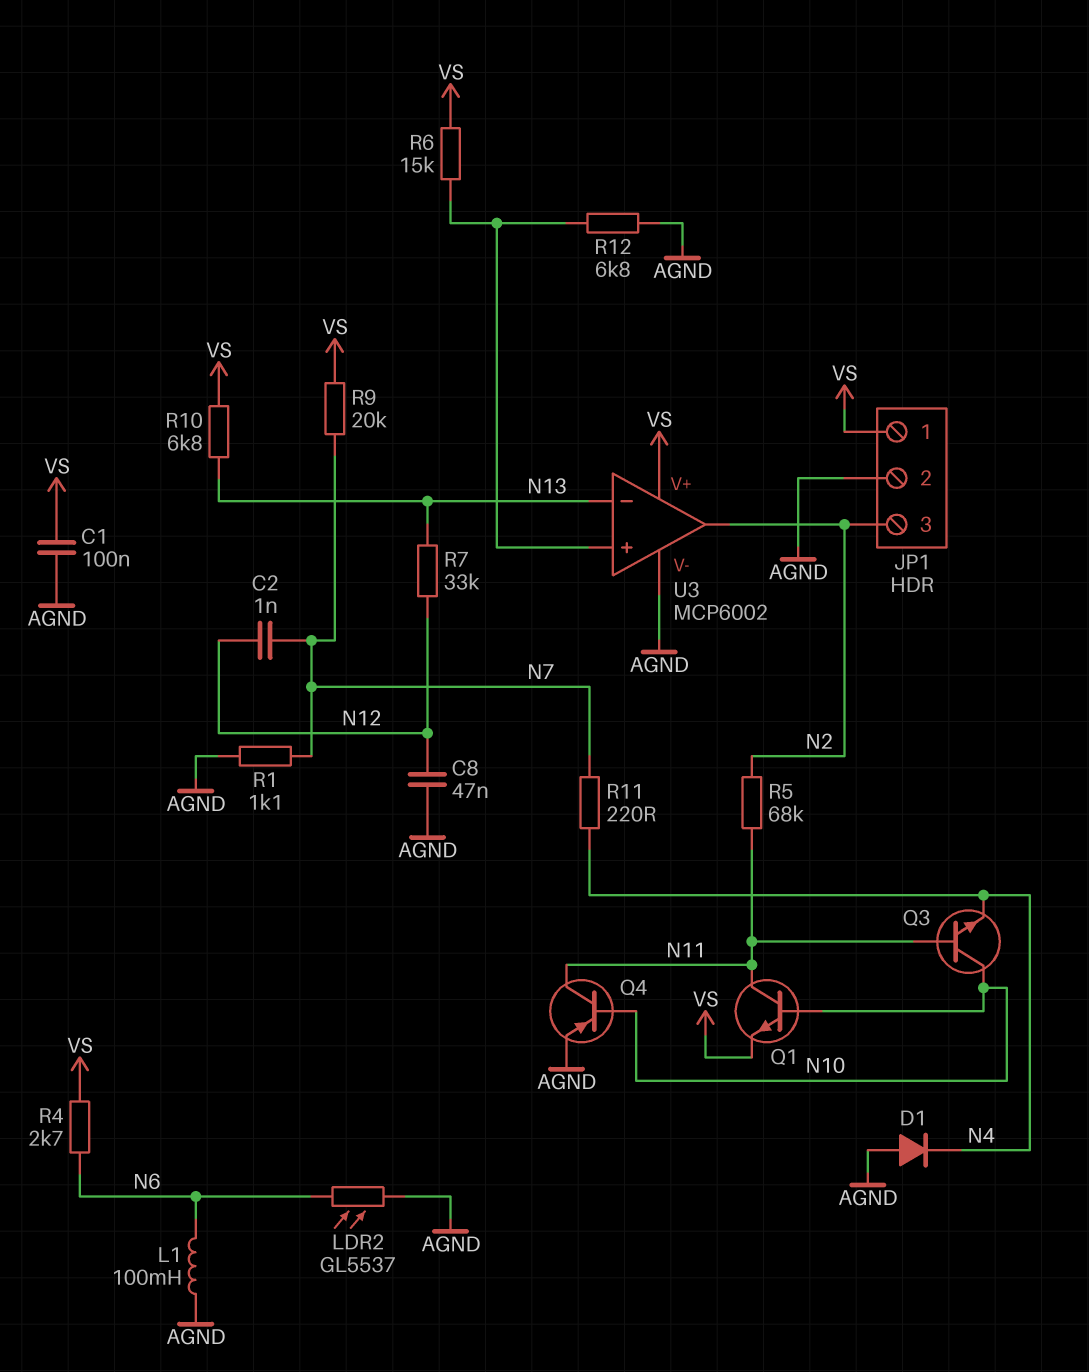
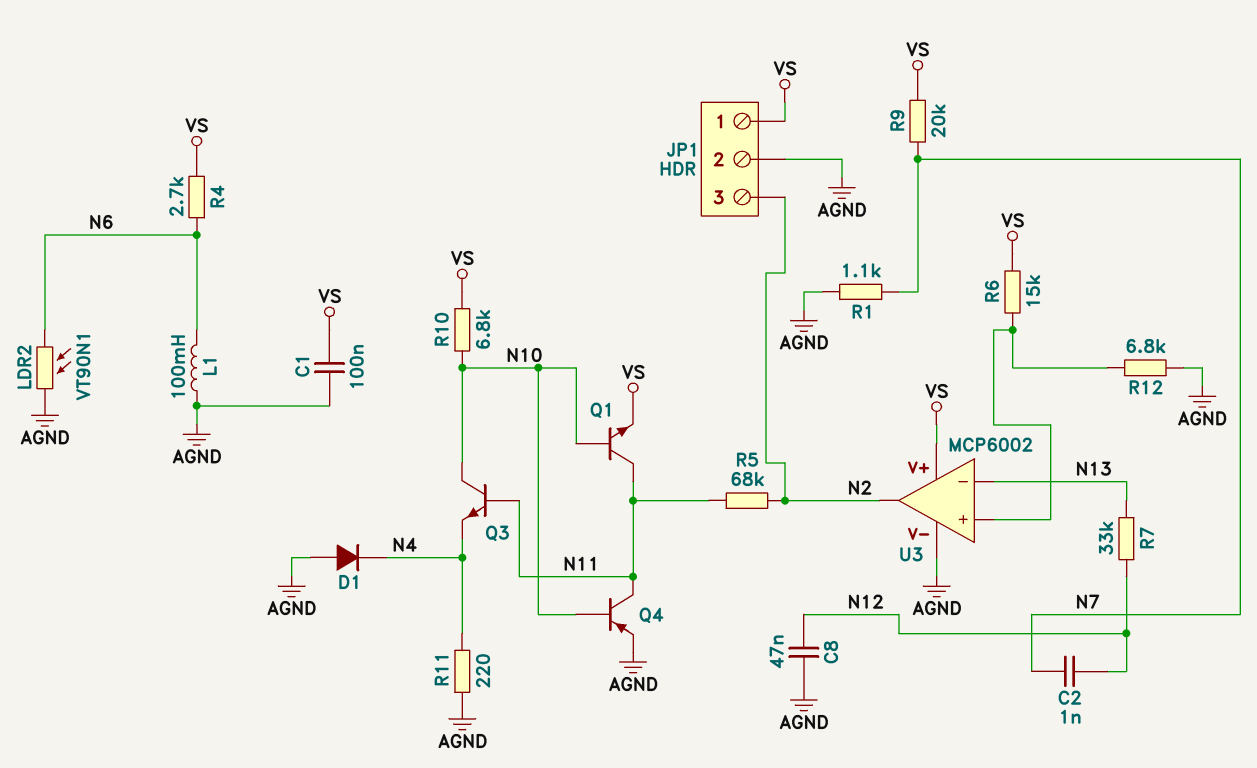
LDR2: GL5537 (AGND, N6) -> VT90N1 (AGND, N6)
R10: 6.8k (N13, VS) -> 6.8k (N10, VS)
R11: 220 (N4, N7) -> 220 (AGND, N4)

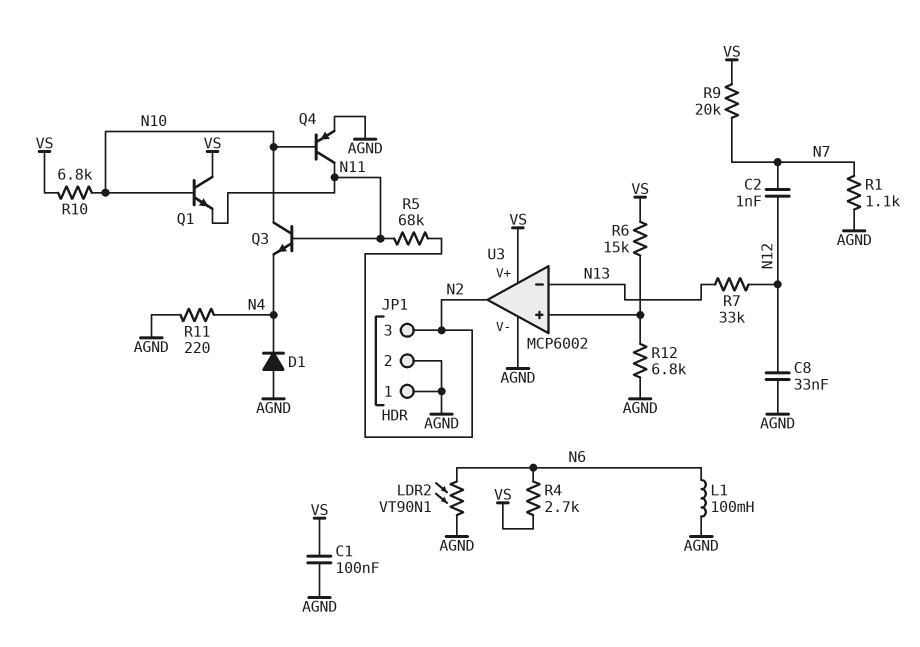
C8: 47nF (AGND, N12) -> 33nF (AGND, N12)
JP1 pin 1: VS -> AGND
Q1: NPN (B N10, C N11, E VS) -> NPN (B N10, C VS, E N11)

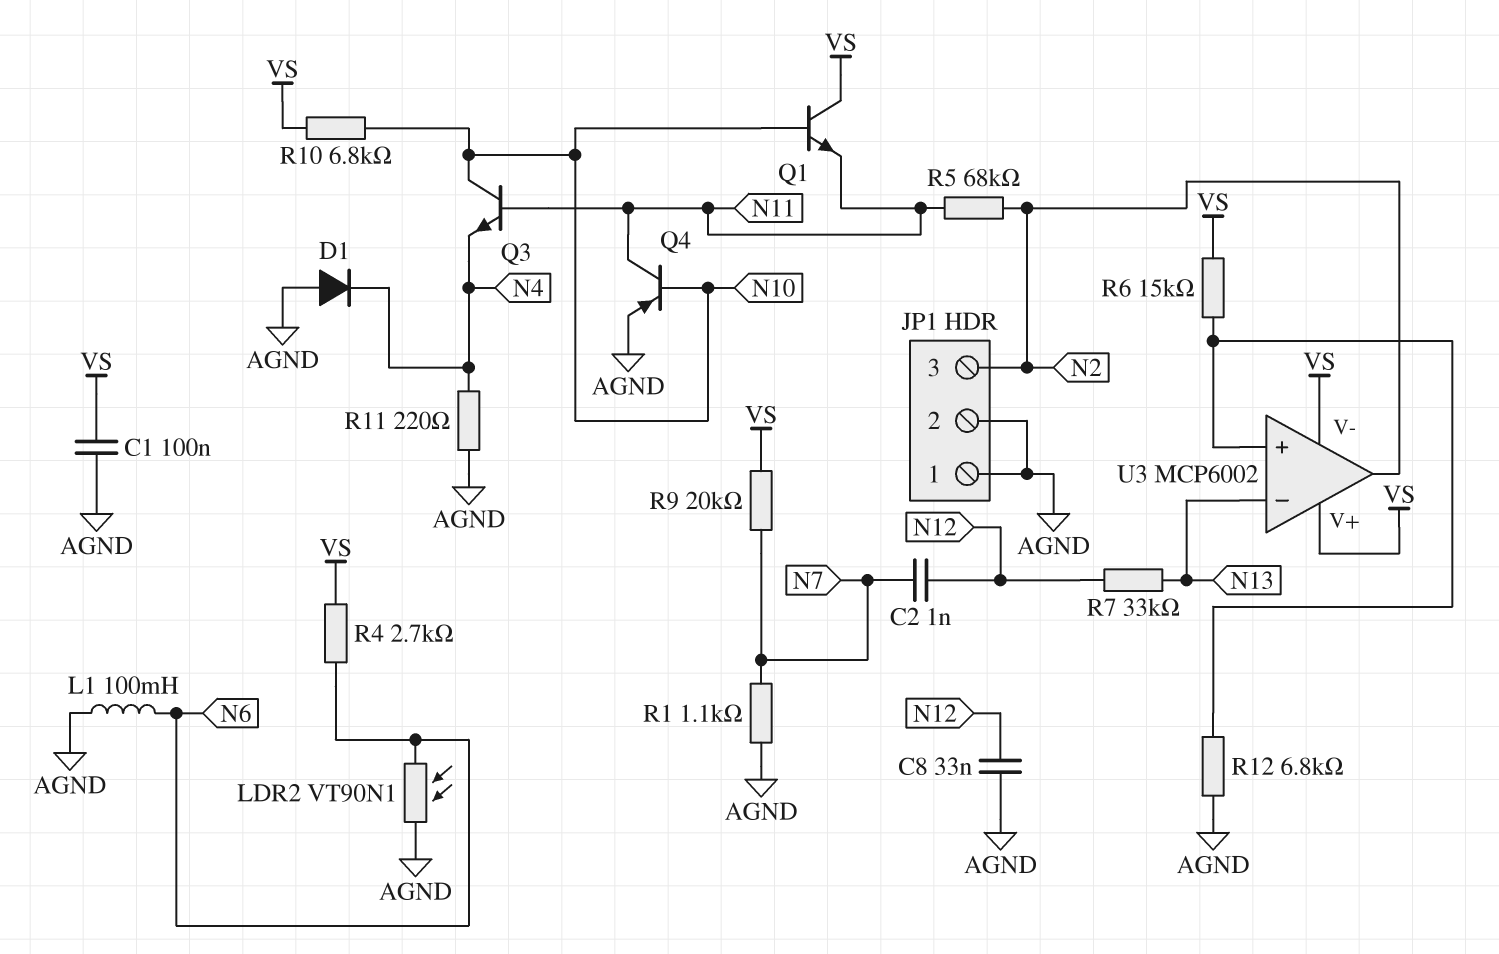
U3 pin V-: AGND -> VS

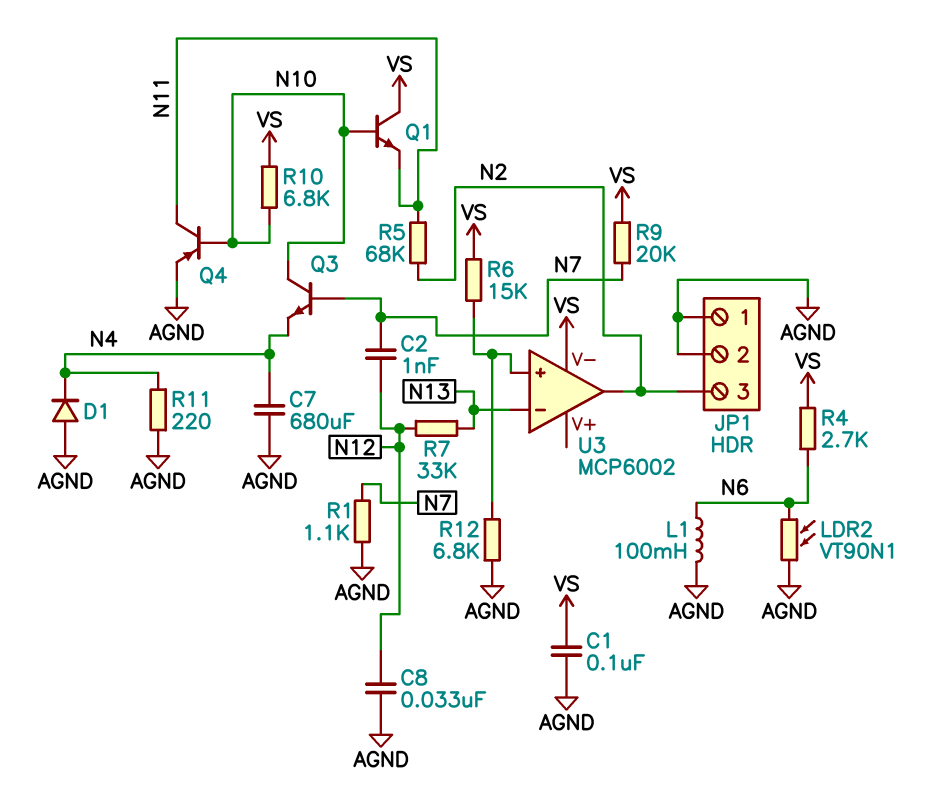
C7: none -> 680uF (AGND, N4)
Q3: NPN (B N11, C N10, E N4) -> NPN (B N7, C N10, E N4)
U3 pin V+: VS -> none

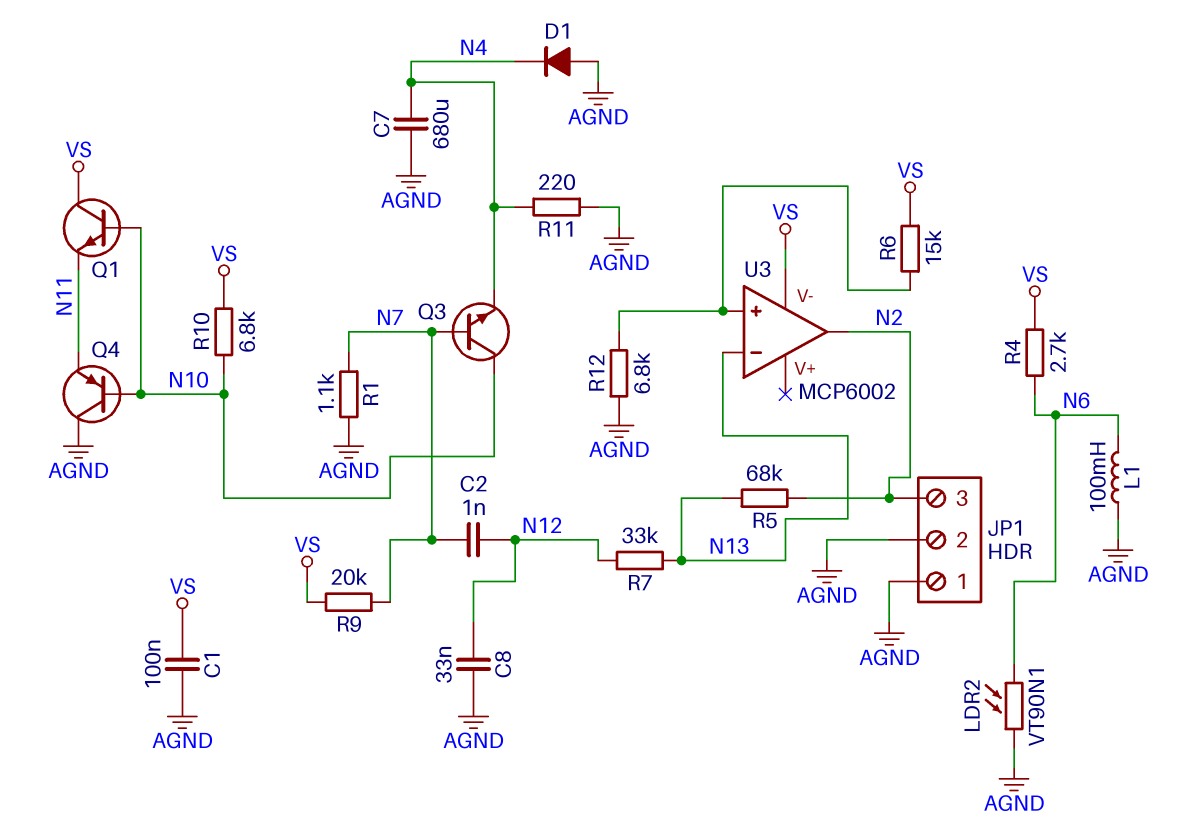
Q4: PNP (B N10, C N11, E AGND) -> PNP (B N10, C AGND, E N11)
R5: 68k (N2, N11) -> 68k (N2, N13)

